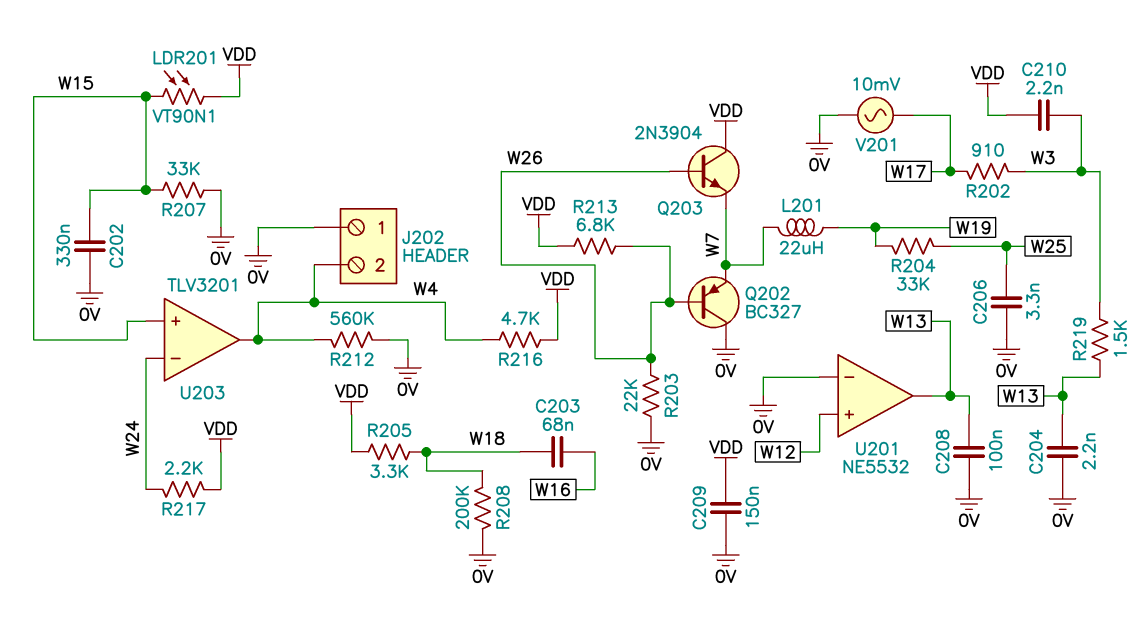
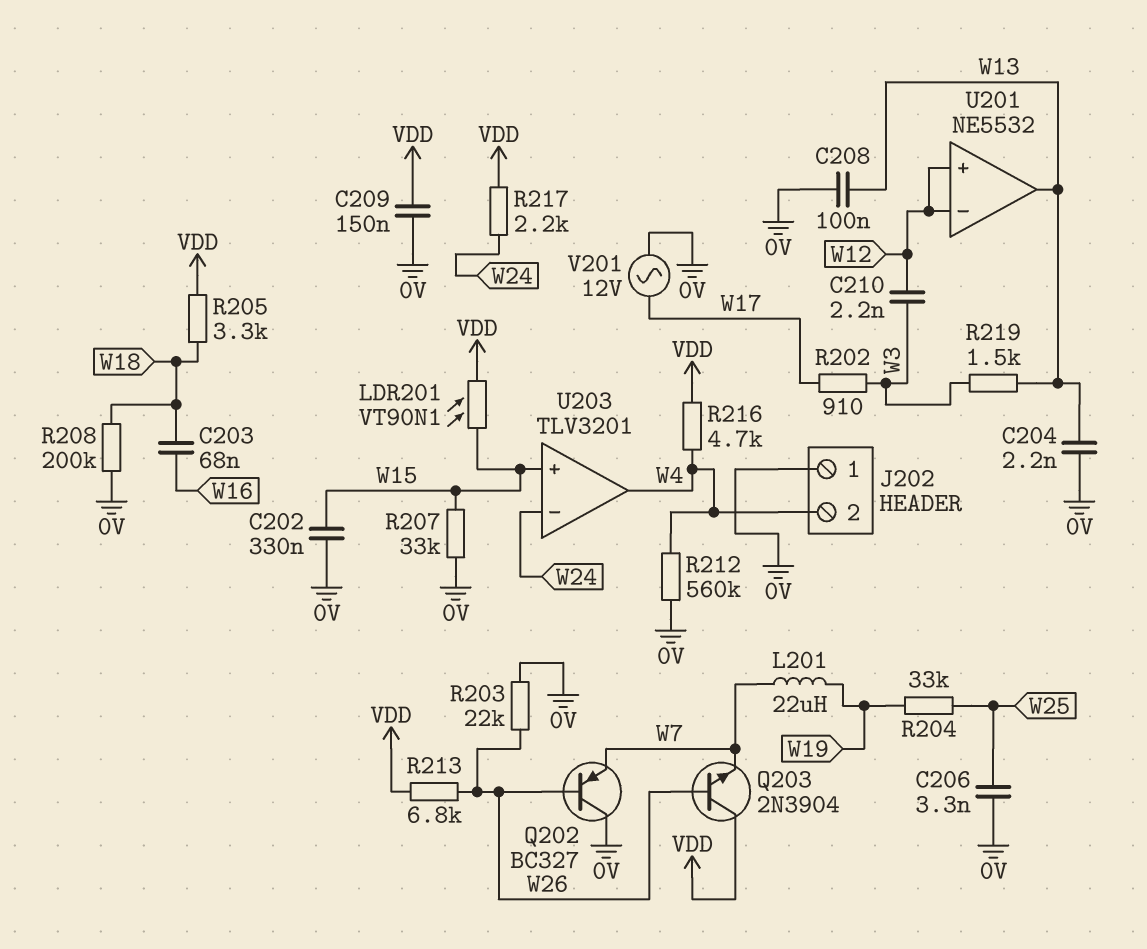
C210: 2.2nF (VDD, W3) -> 2.2nF (W3, W12)
U201 pin in-: 0V -> W12
V201: AC 10mV (0V, W17) -> AC 12V (0V, W17)

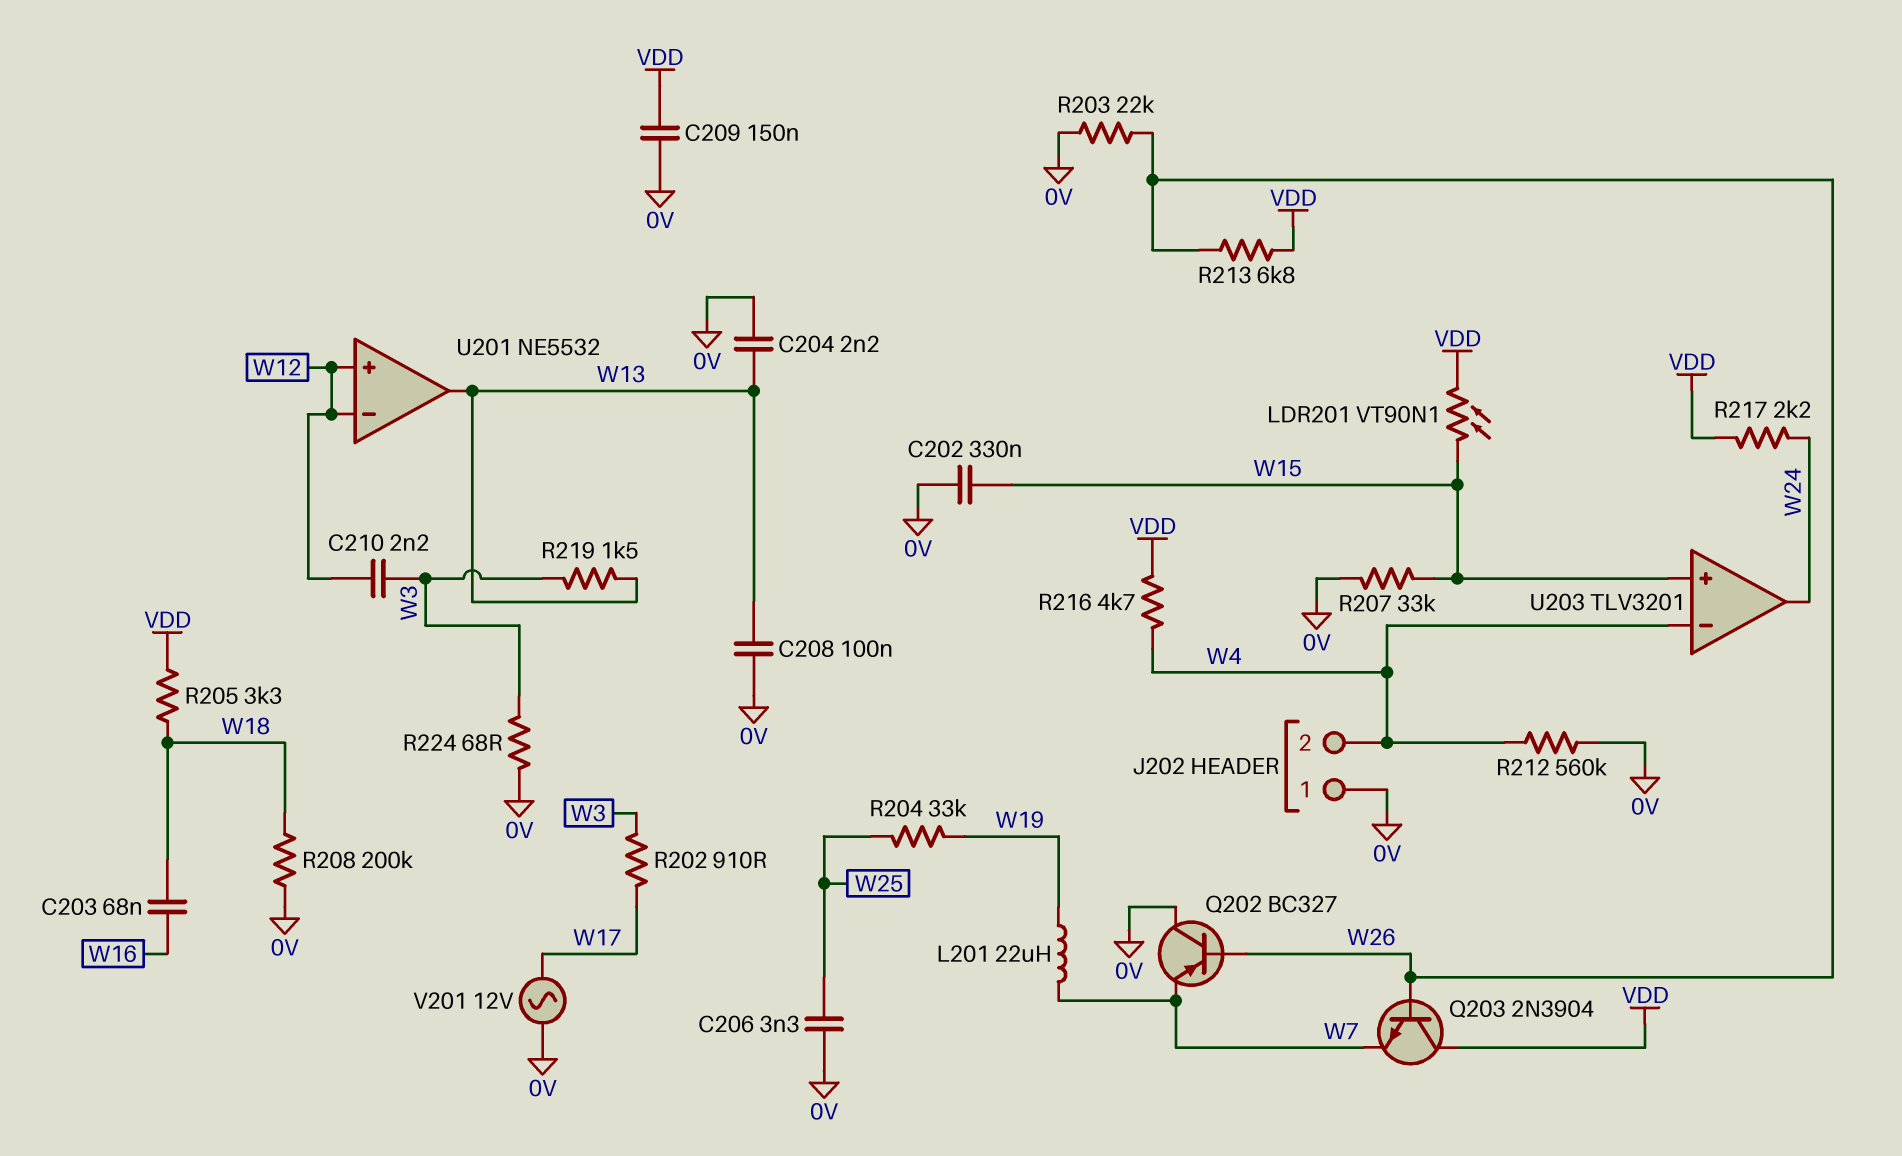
R224: none -> 68 (0V, W3)
U203 pin in-: W24 -> W4
U203 pin out: W4 -> W24

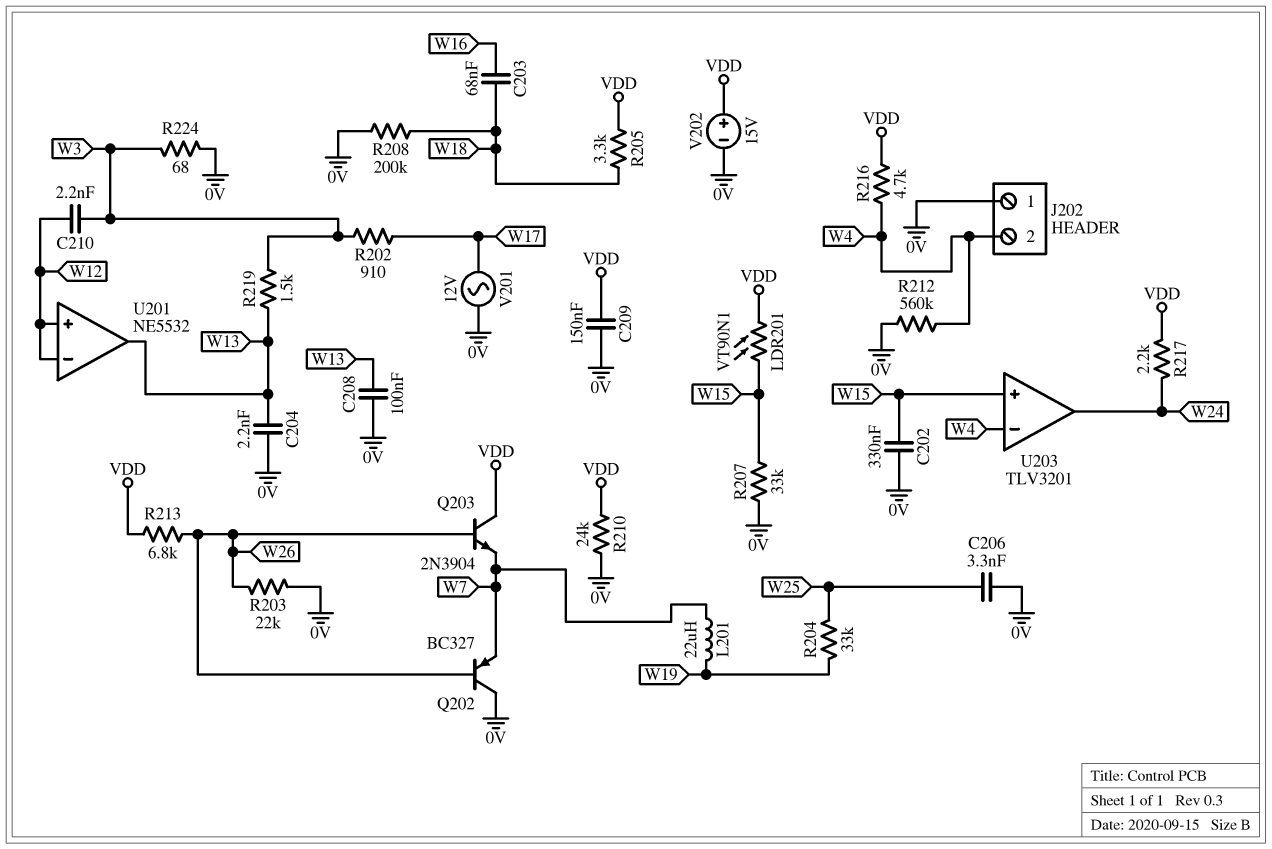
R210: none -> 24k (0V, VDD)
V202: none -> 15V (plus VDD, minus 0V)

